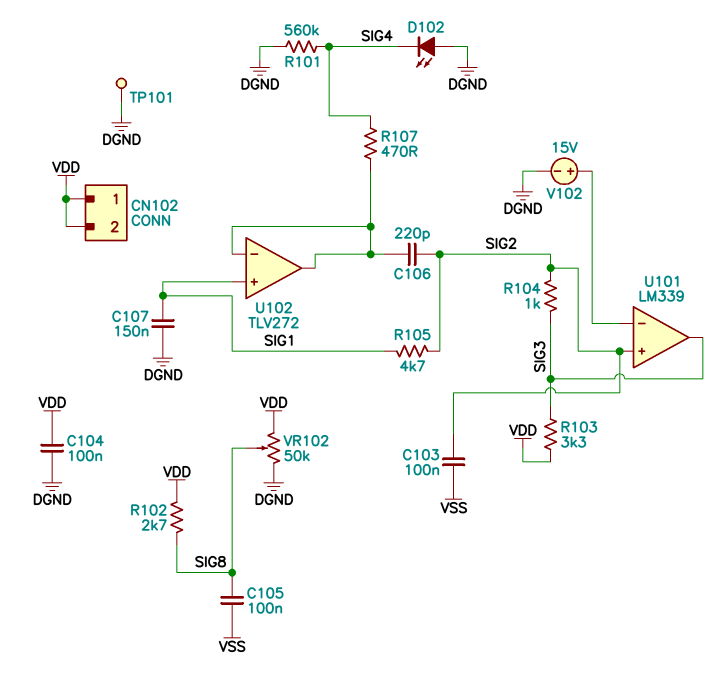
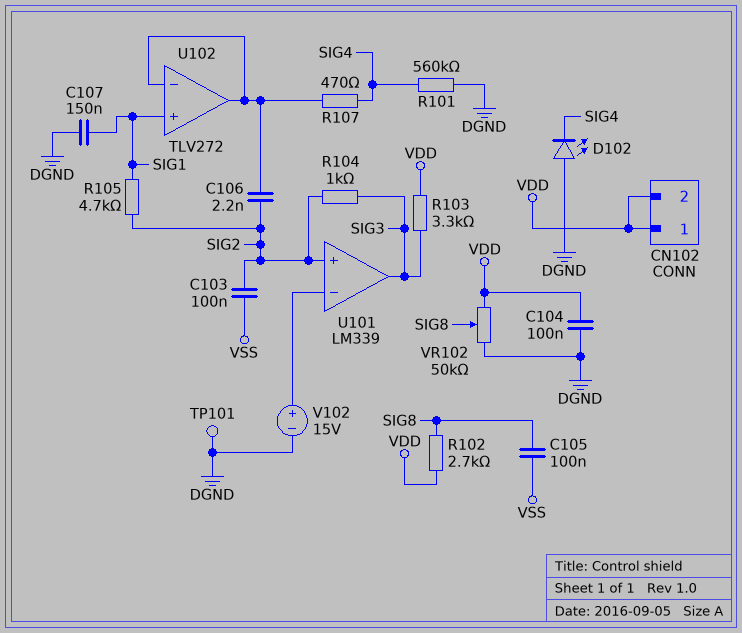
C106: 220pF (SIG2, U102/in-) -> 2.2nF (SIG2, U102/in-)

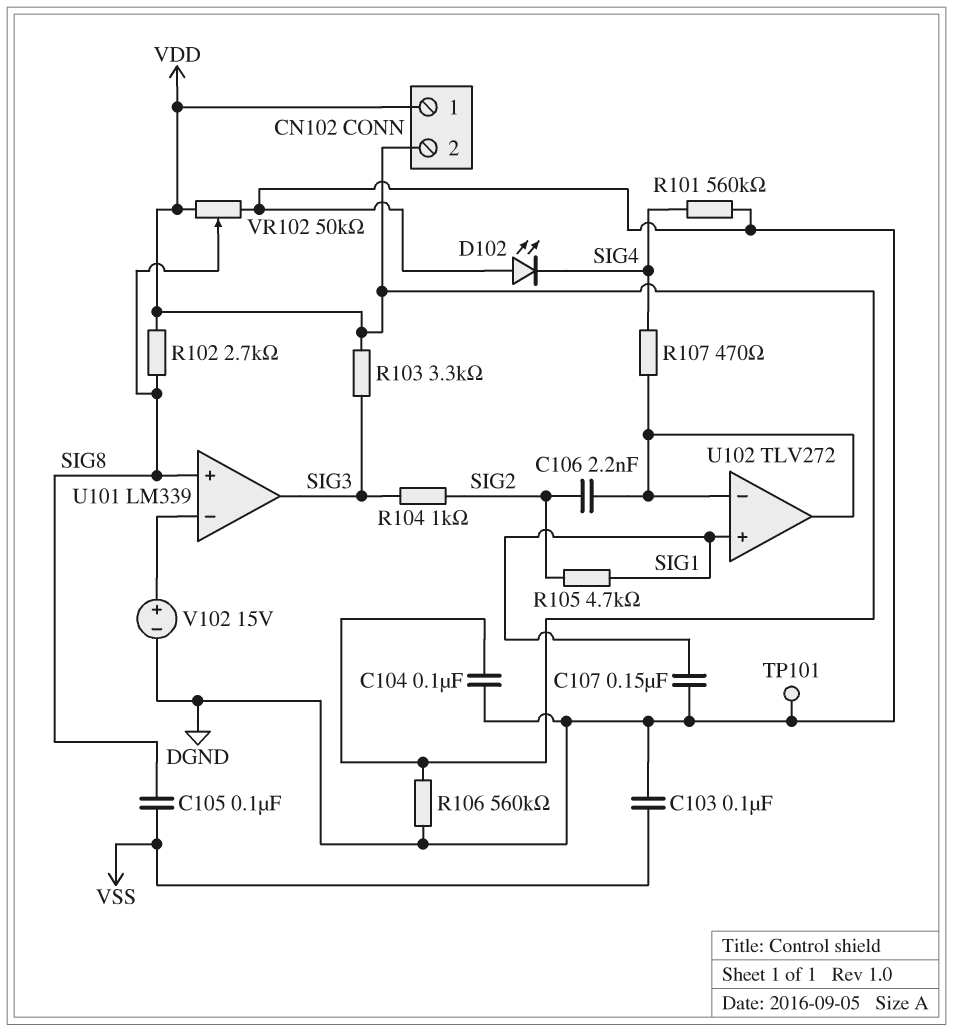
C103: 100nF (SIG2, VSS) -> 100nF (DGND, VSS)
R106: none -> 560k (DGND, VDD)
U101 pin in+: SIG2 -> SIG8

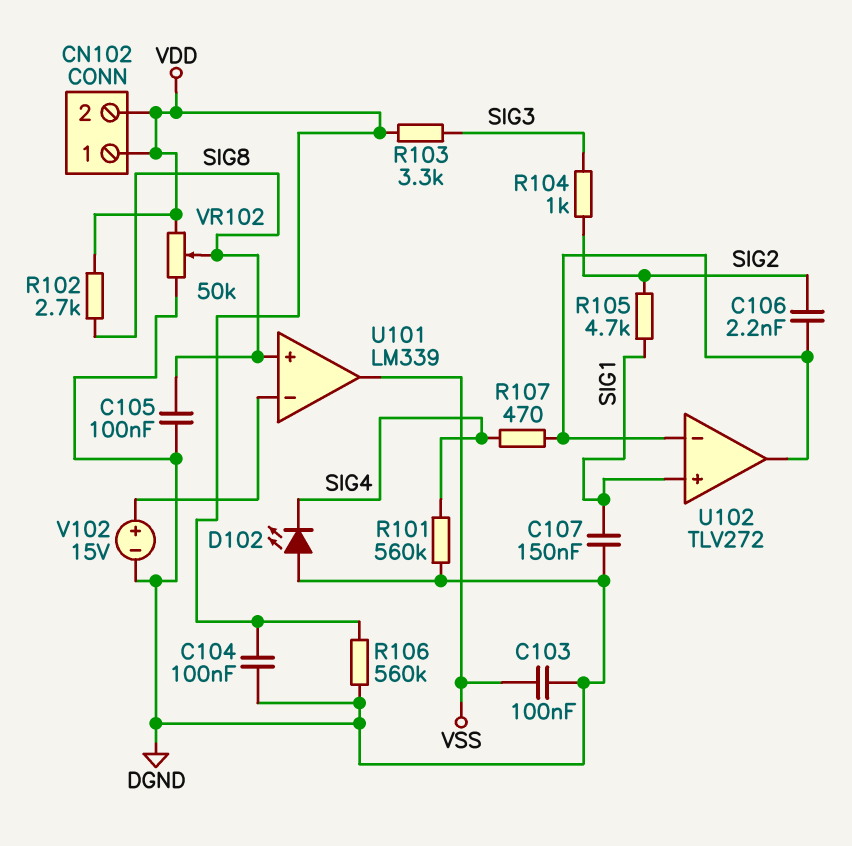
C105: 100nF (SIG8, VSS) -> 100nF (DGND, SIG8)
TP101: test point (DGND) -> none
U101 pin out: SIG3 -> VSS

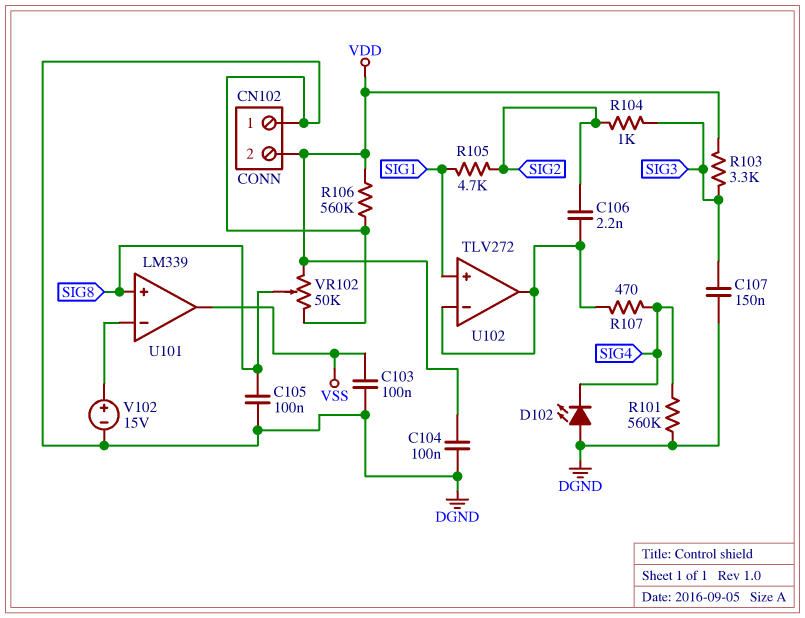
C107: 150nF (DGND, SIG1) -> 150nF (DGND, SIG3)
CN102 pin 1: VDD -> DGND
R102: 2.7k (SIG8, VDD) -> none

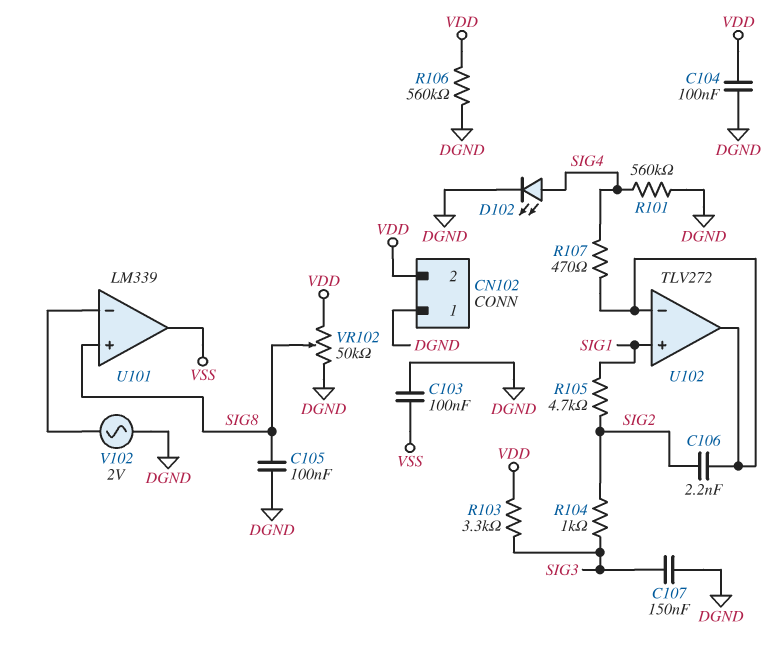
D102: LED (A DGND, K SIG4) -> LED (A SIG4, K DGND)
V102: 15V (plus U101/in-, minus DGND) -> AC 2V (DGND, U101/in-)

